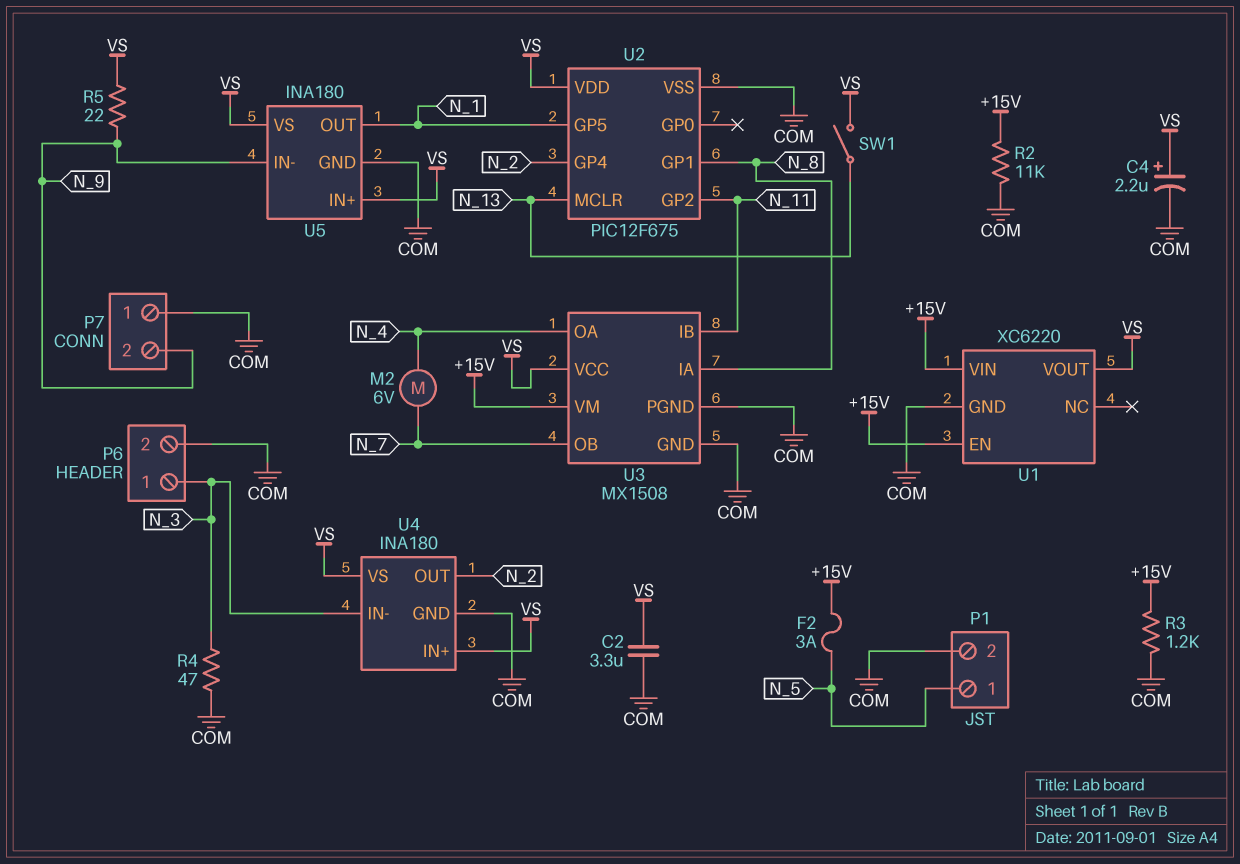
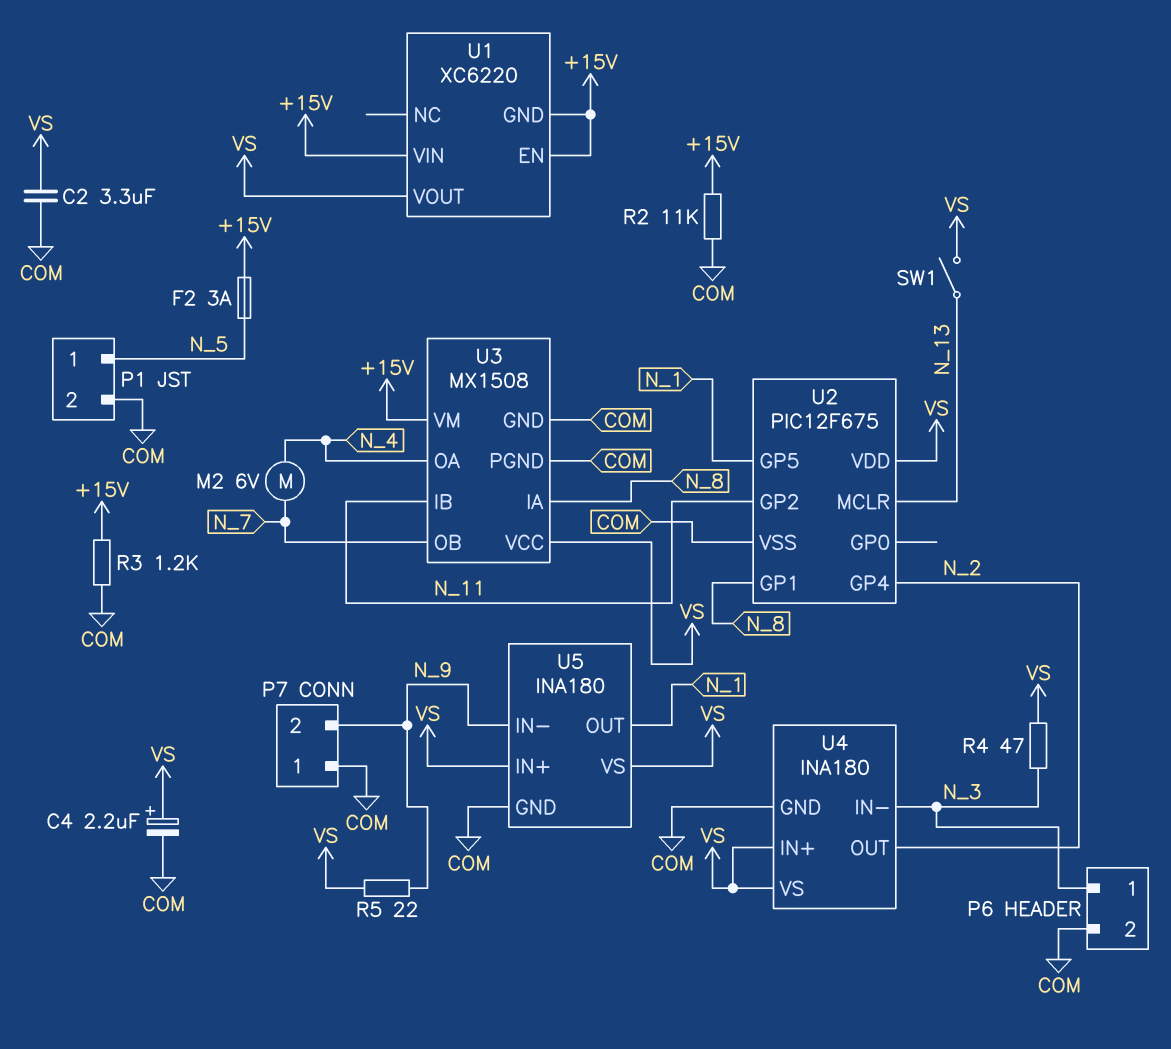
R4: 47 (COM, N_3) -> 47 (N_3, VS)
U1 pin GND: COM -> +15V

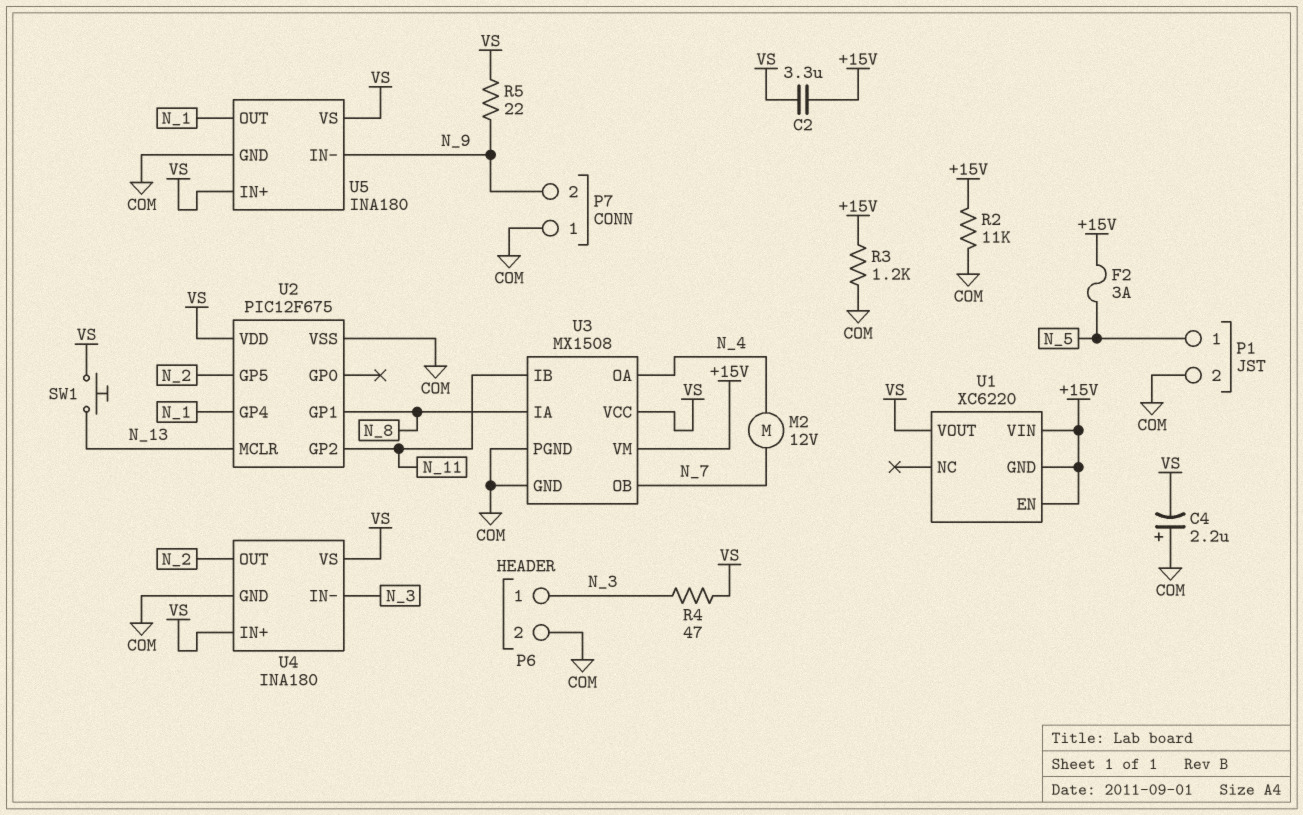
C2: 3.3uF (COM, VS) -> 3.3uF (+15V, VS)
C4: 2.2uF (plus VS, minus COM) -> 2.2uF (plus COM, minus VS)
M2: motor 6V (N_4, N_7) -> motor 12V (N_4, N_7)
SW1: switch (N_13, VS) -> button (N_13, VS)
U2 pin GP4: N_2 -> N_1
U2 pin GP5: N_1 -> N_2

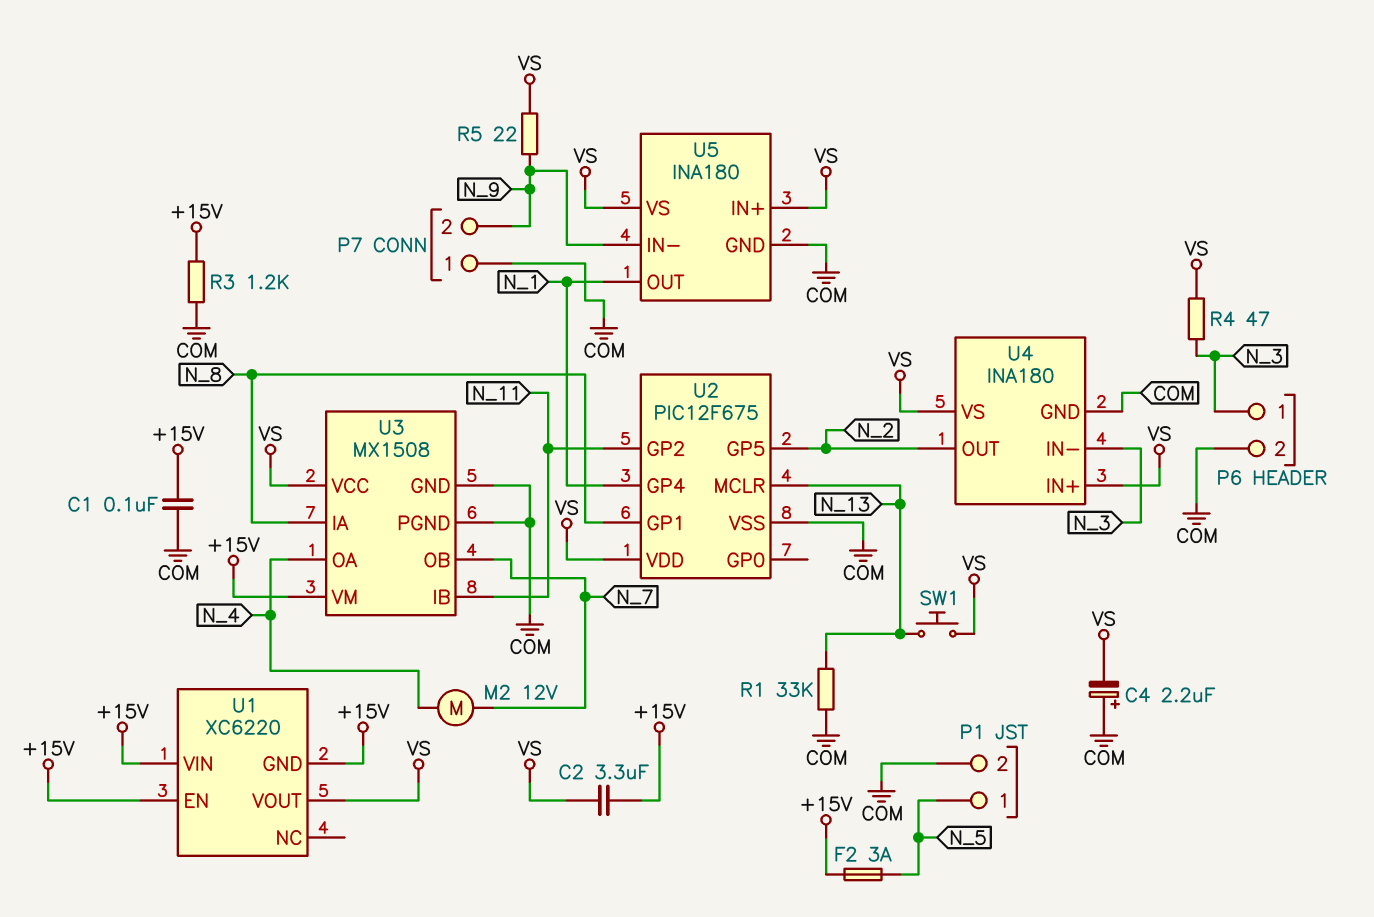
C1: none -> 100nF (+15V, COM)
R1: none -> 33k (COM, N_13)
R2: 11k (+15V, COM) -> none

